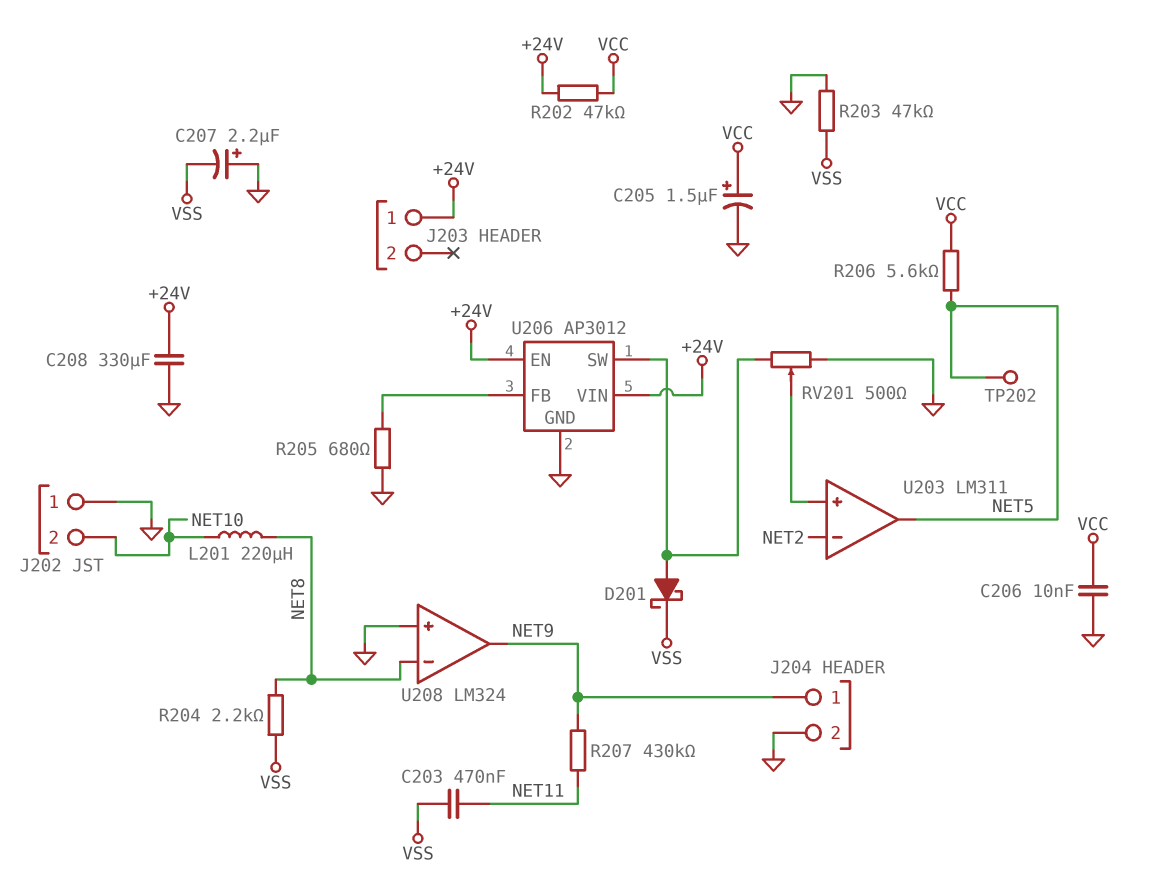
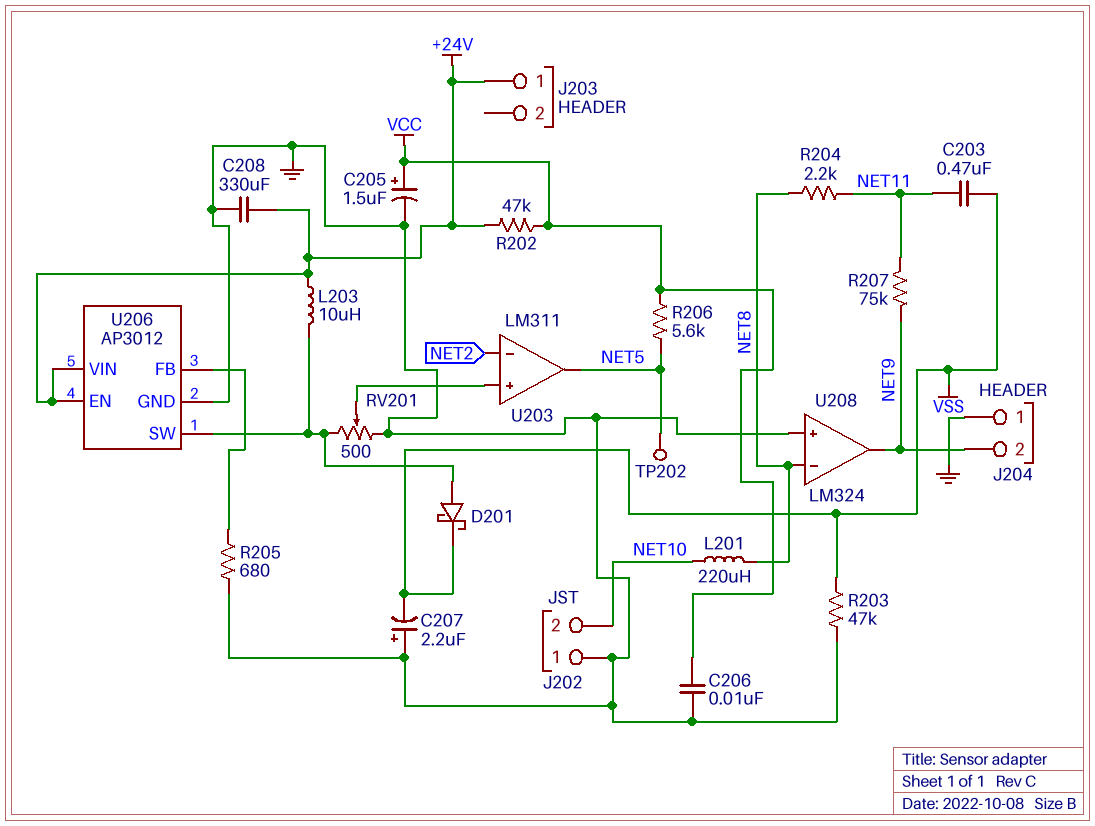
J204 pin 1: NET9 -> GND
J204 pin 2: GND -> NET9
L203: none -> 10uH (+24V, U206/SW)
R204: 2.2k (NET8, VSS) -> 2.2k (NET8, NET11)
R207: 430k (NET9, NET11) -> 75k (NET9, NET11)

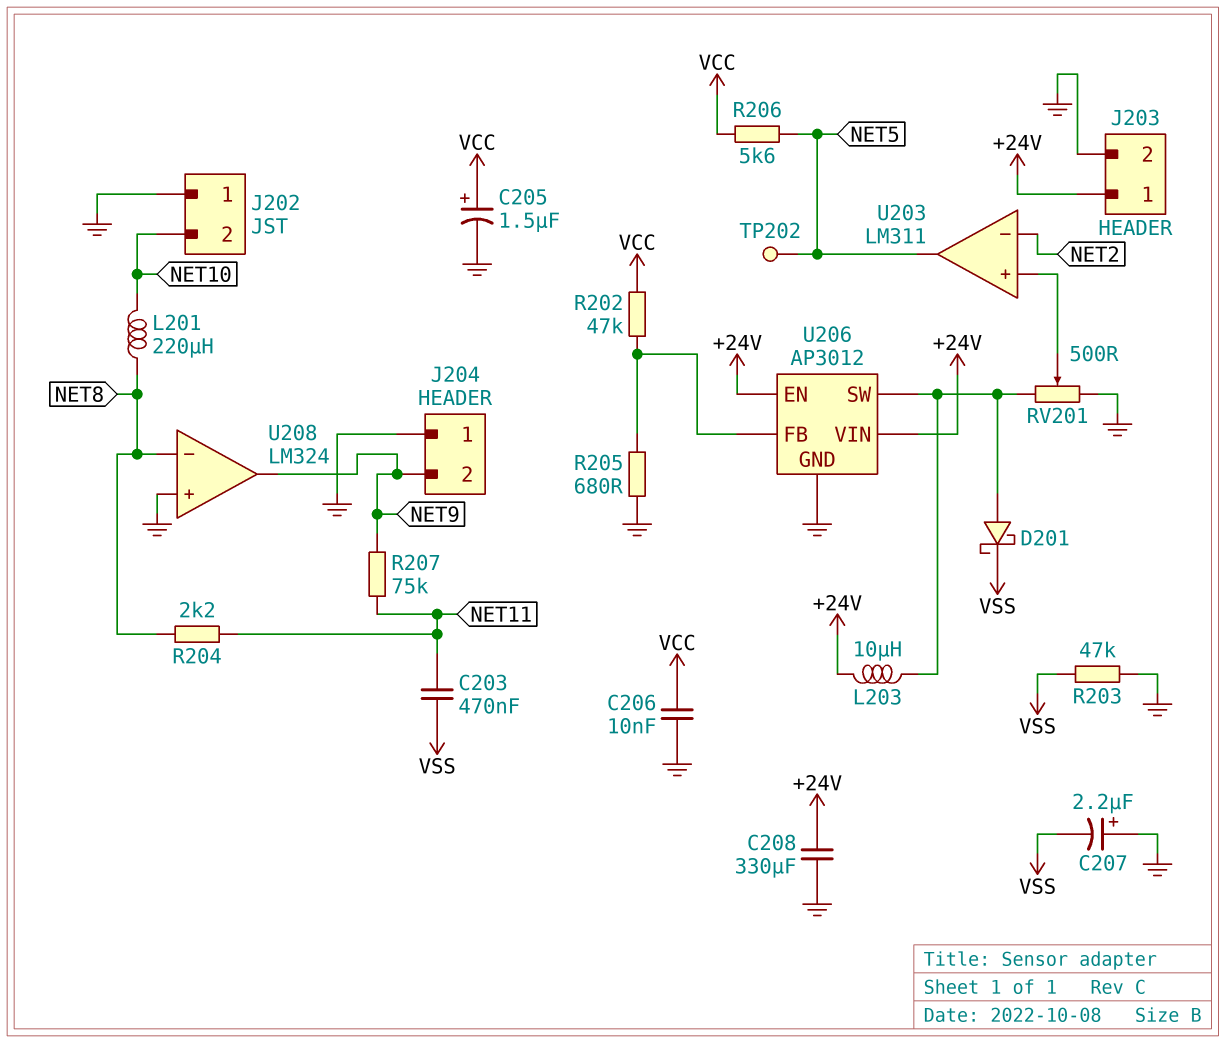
J203 pin 2: none -> GND
R202: 47k (+24V, VCC) -> 47k (U206/FB, VCC)

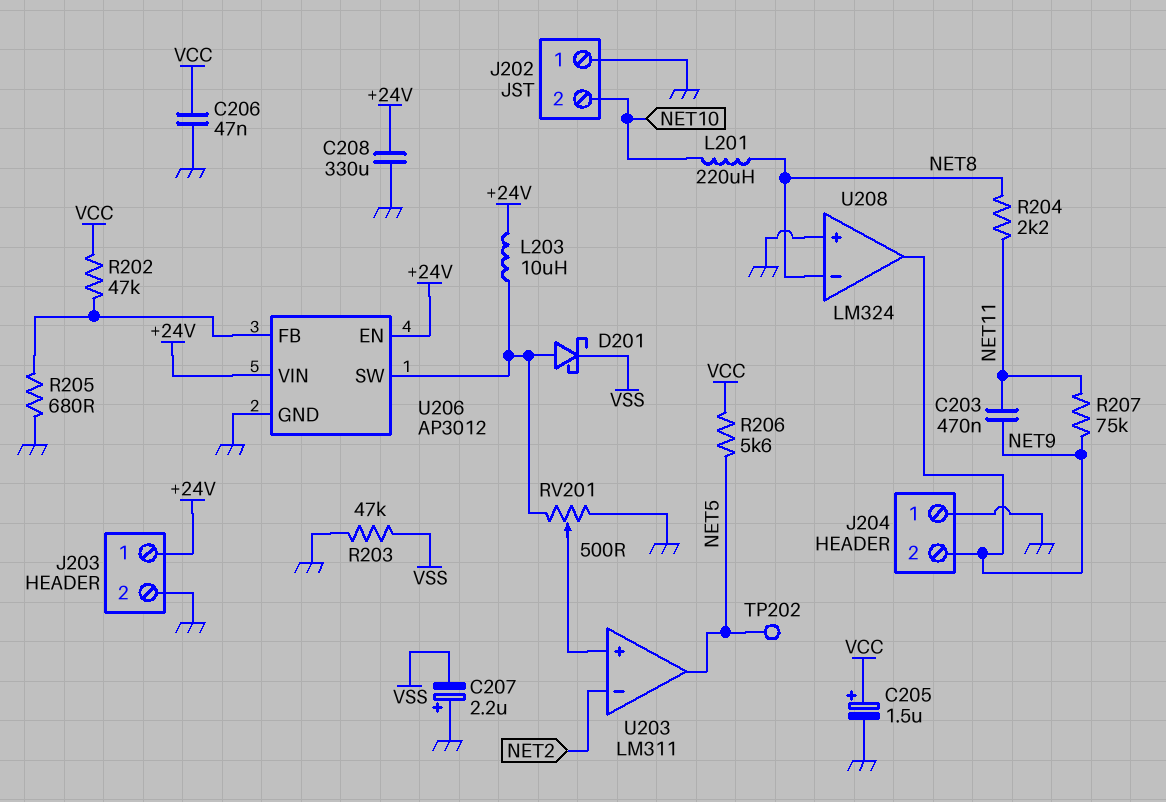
C203: 470nF (NET11, VSS) -> 470nF (NET9, NET11)
C206: 10nF (GND, VCC) -> 47nF (GND, VCC)

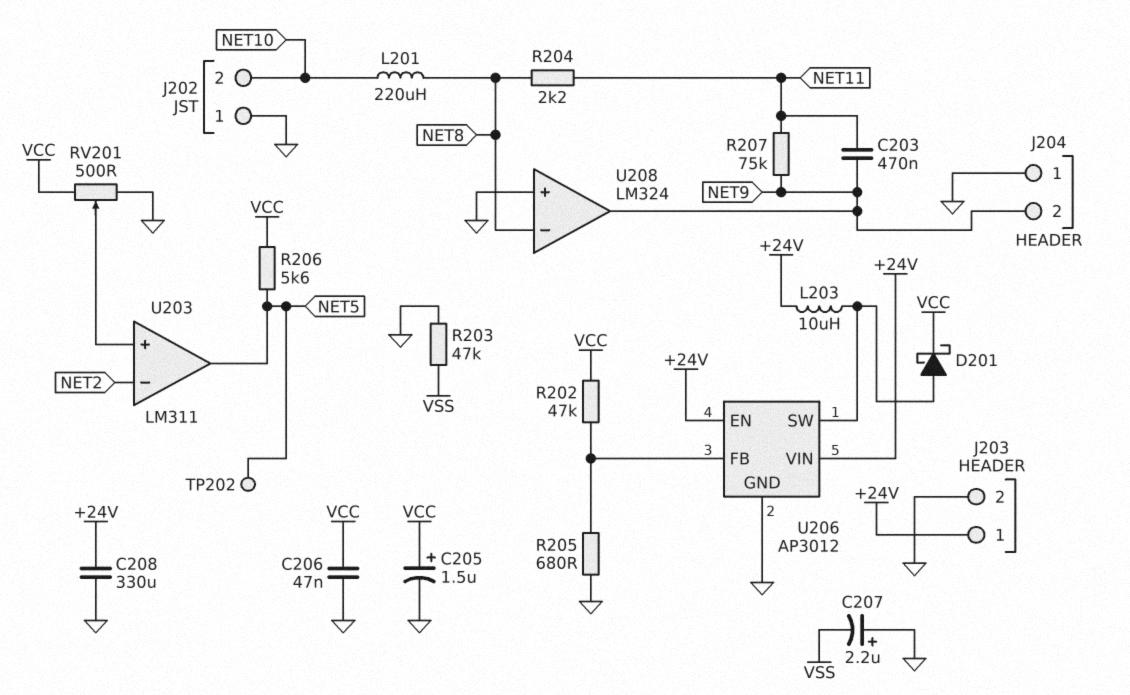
D201: schottky (A U206/SW, K VSS) -> schottky (A U206/SW, K VCC)
RV201: 500 (GND, U206/SW, wiper U203/in+) -> 500 (GND, VCC, wiper U203/in+)

